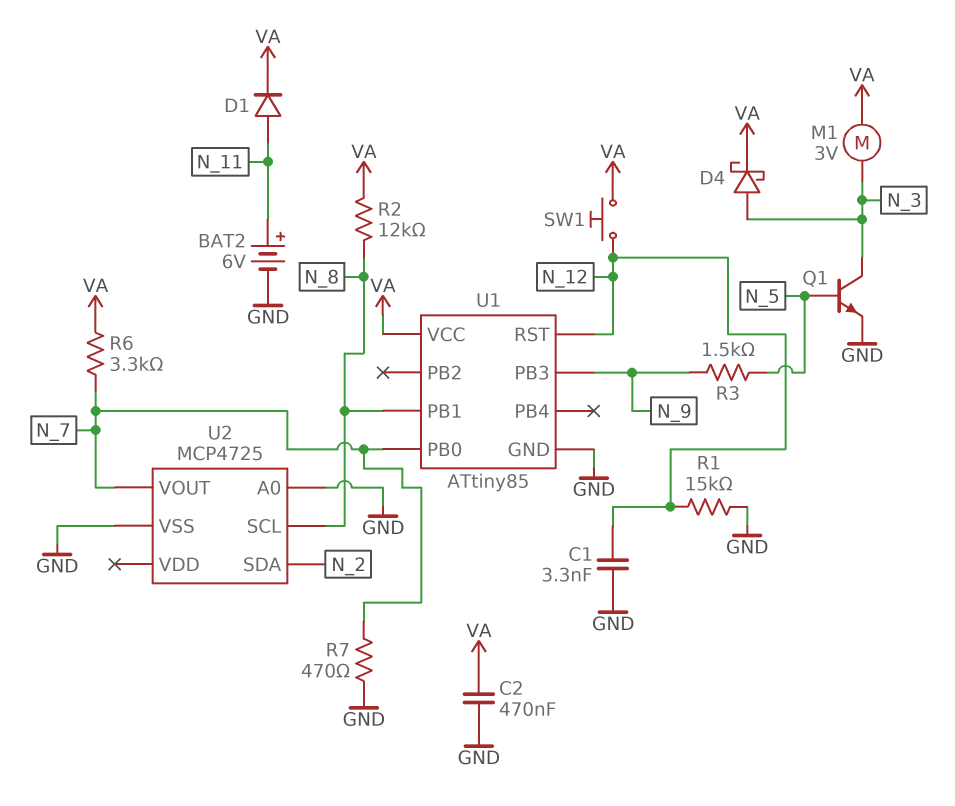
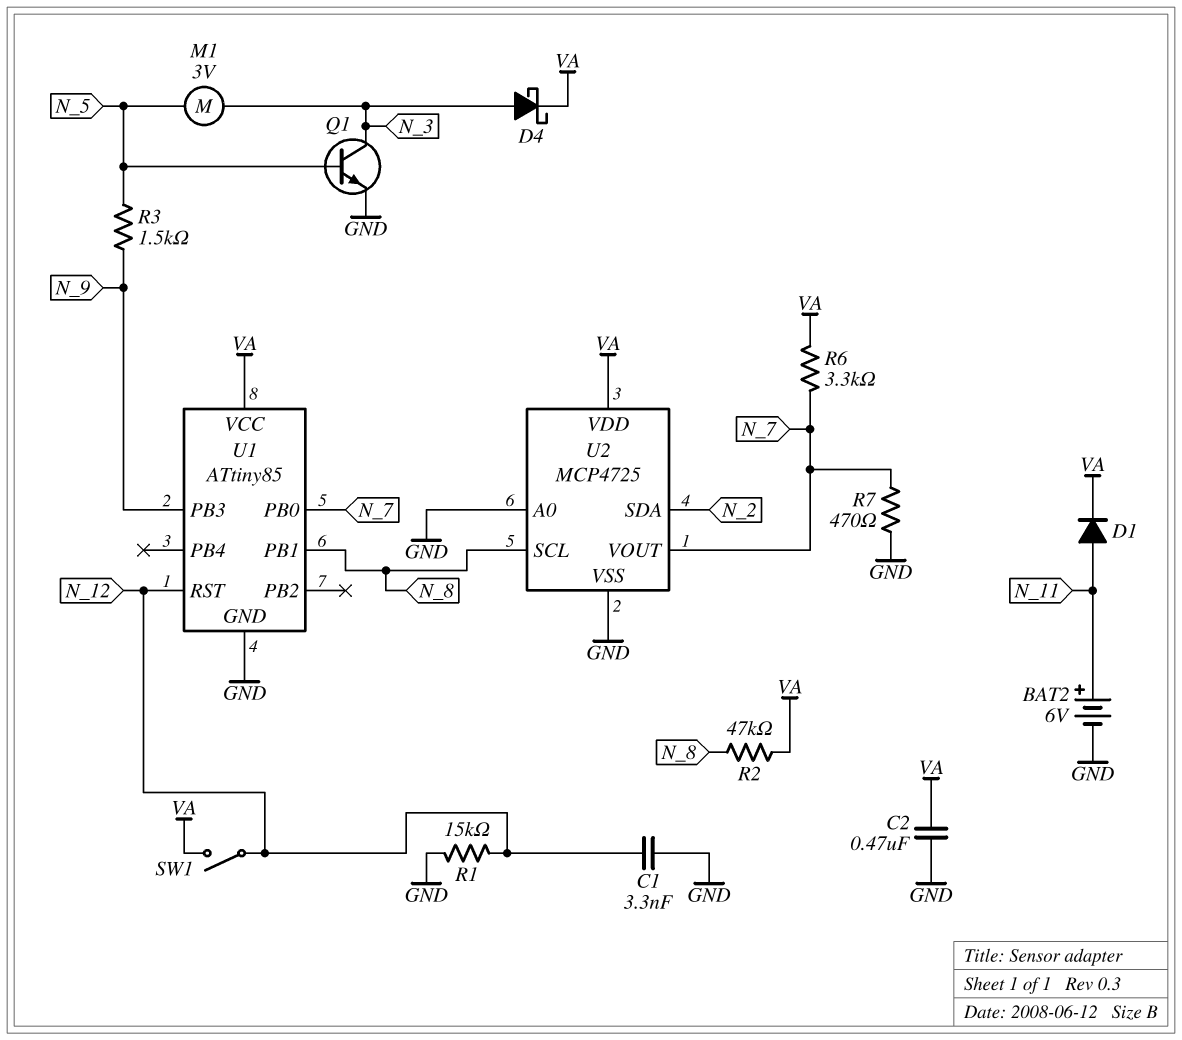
M1: motor 3V (N_3, VA) -> motor 3V (N_3, N_5)
R2: 12k (N_8, VA) -> 47k (N_8, VA)
SW1: button (N_12, VA) -> switch (N_12, VA)
U2 pin VDD: none -> VA

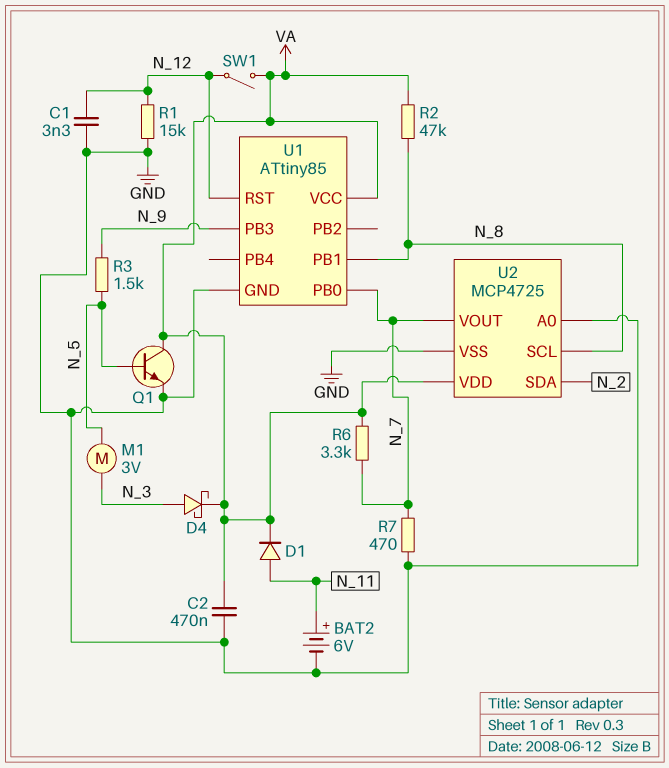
Q1: NPN (B N_5, C N_3, E GND) -> NPN (B N_5, C VA, E GND)

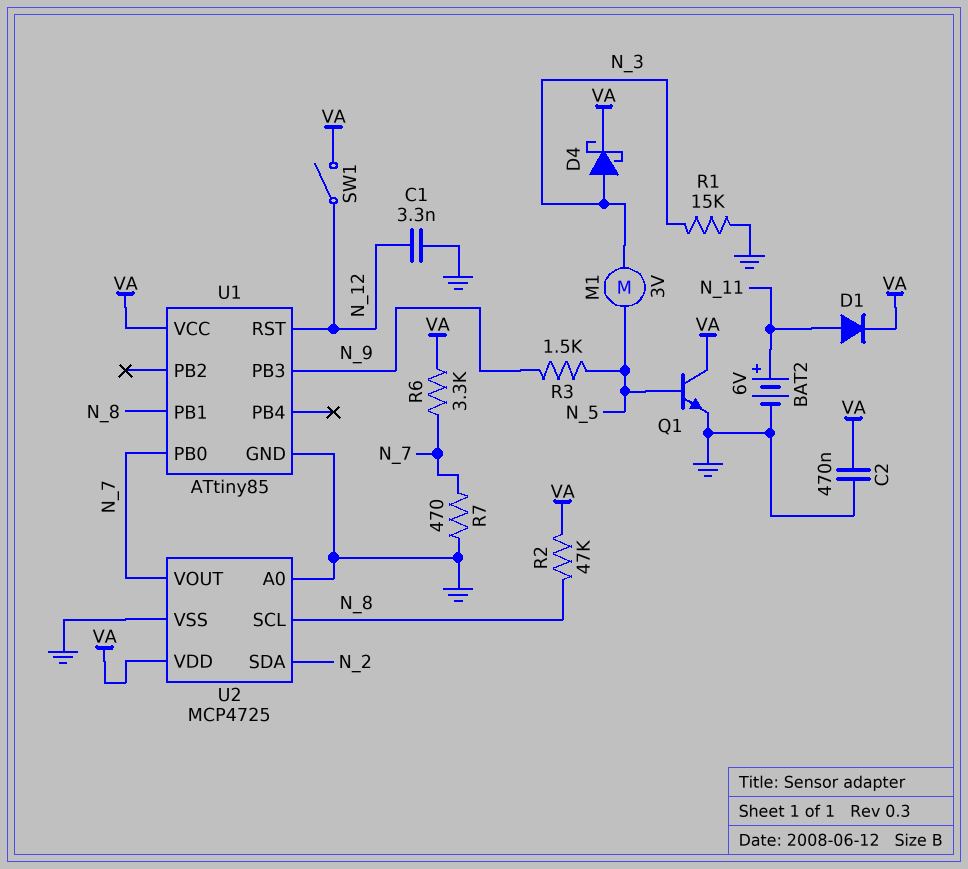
R1: 15k (GND, N_12) -> 15k (GND, N_3)

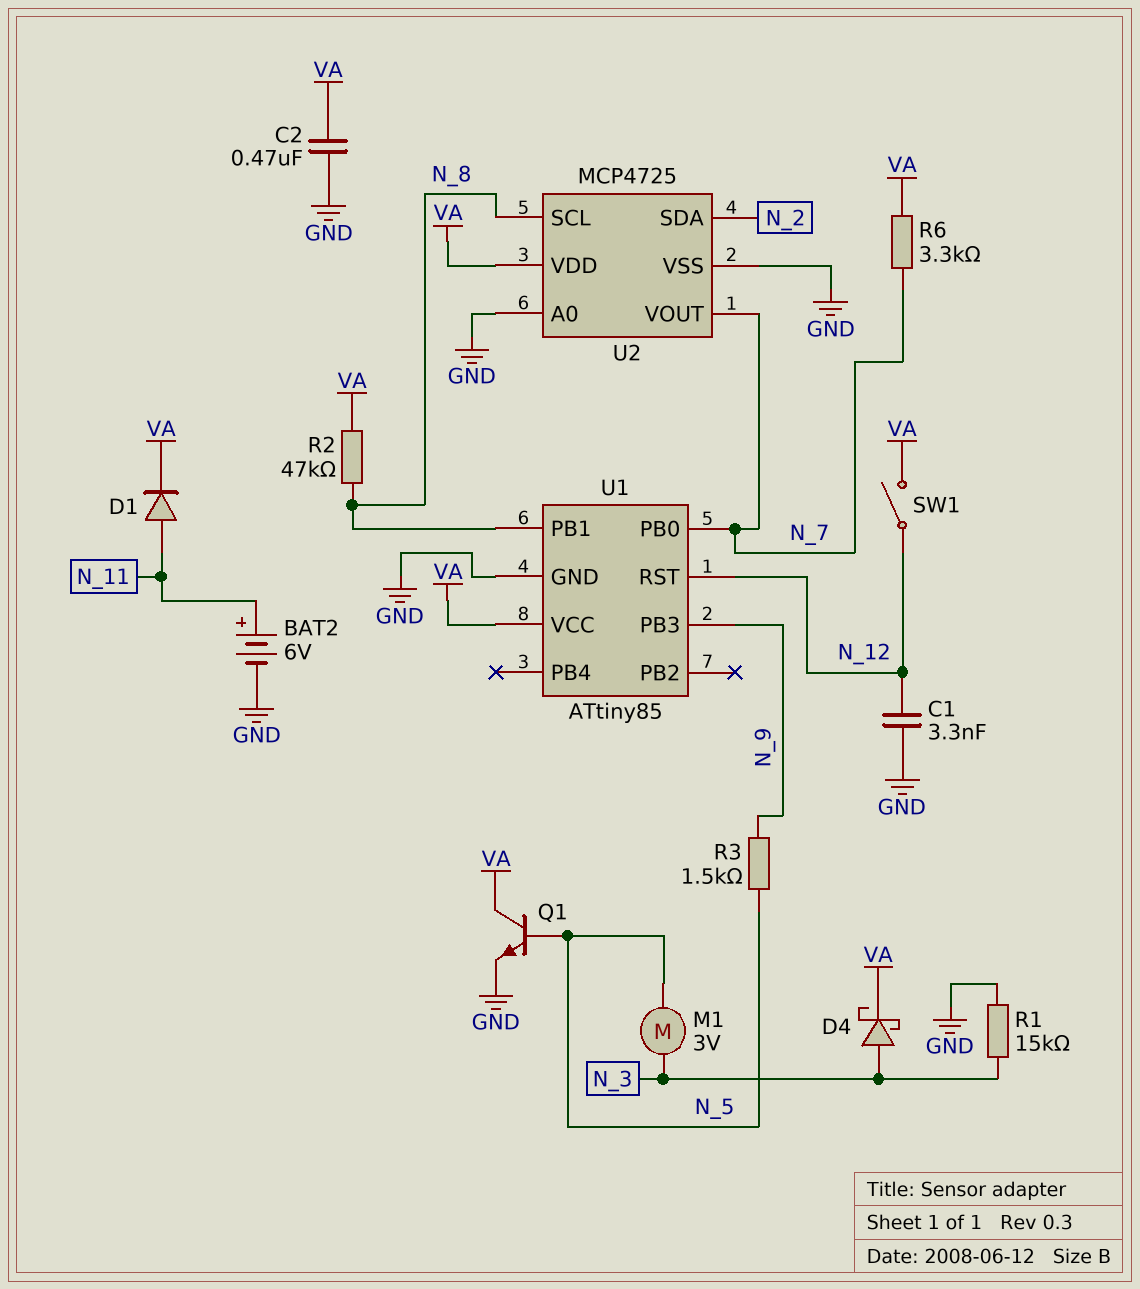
R7: 470 (GND, N_7) -> none

